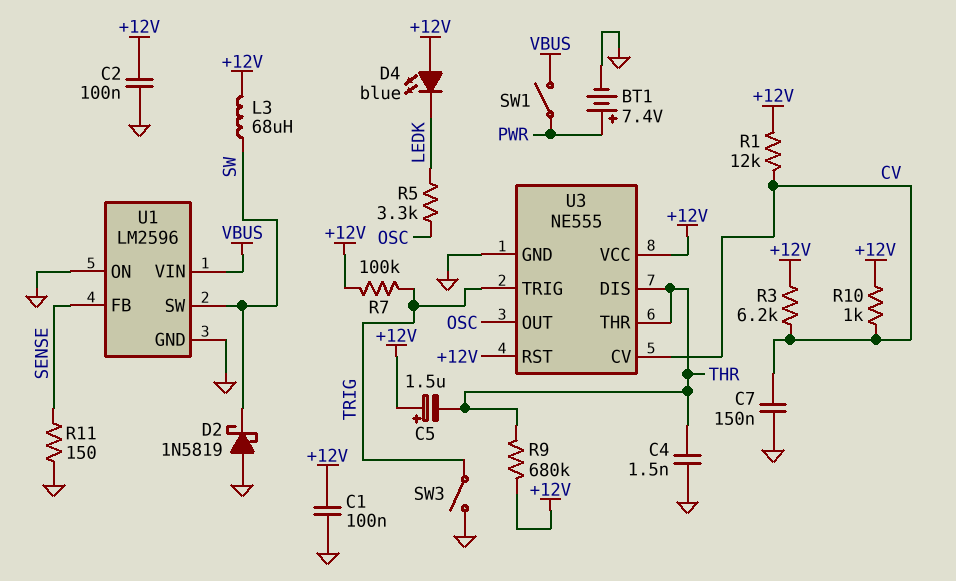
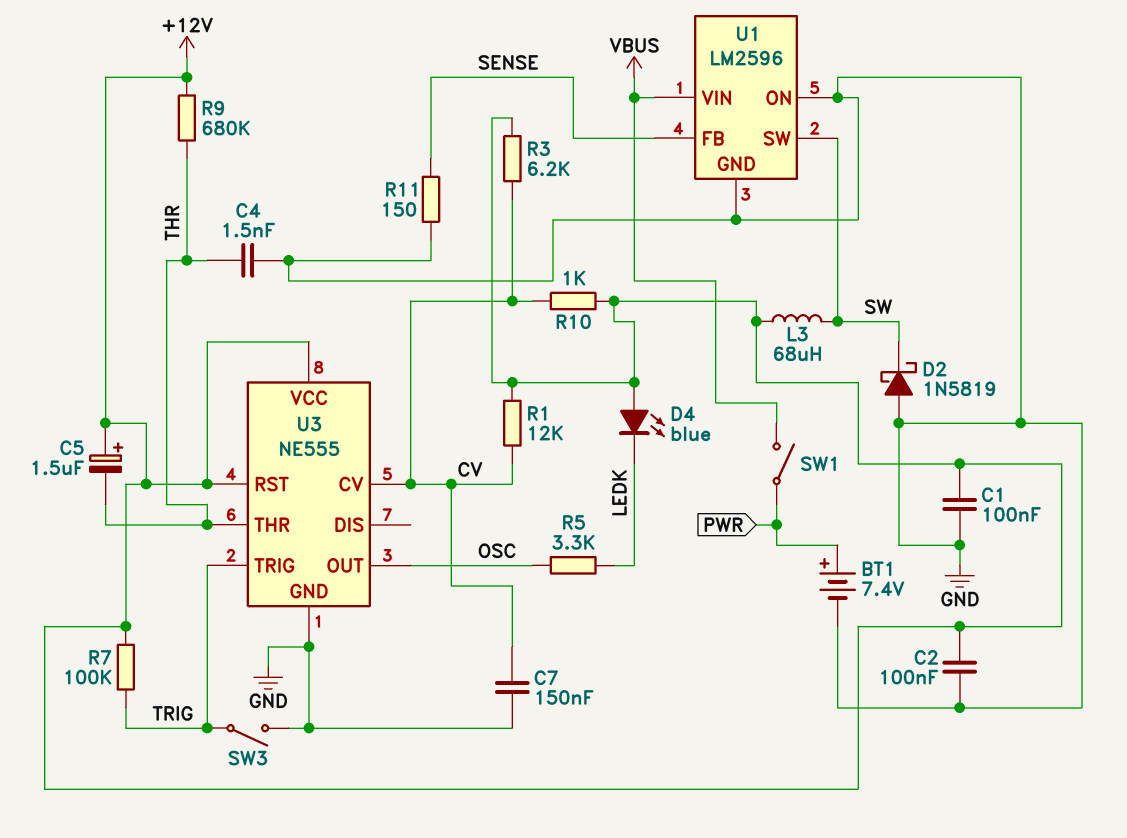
U3 pin DIS: THR -> none

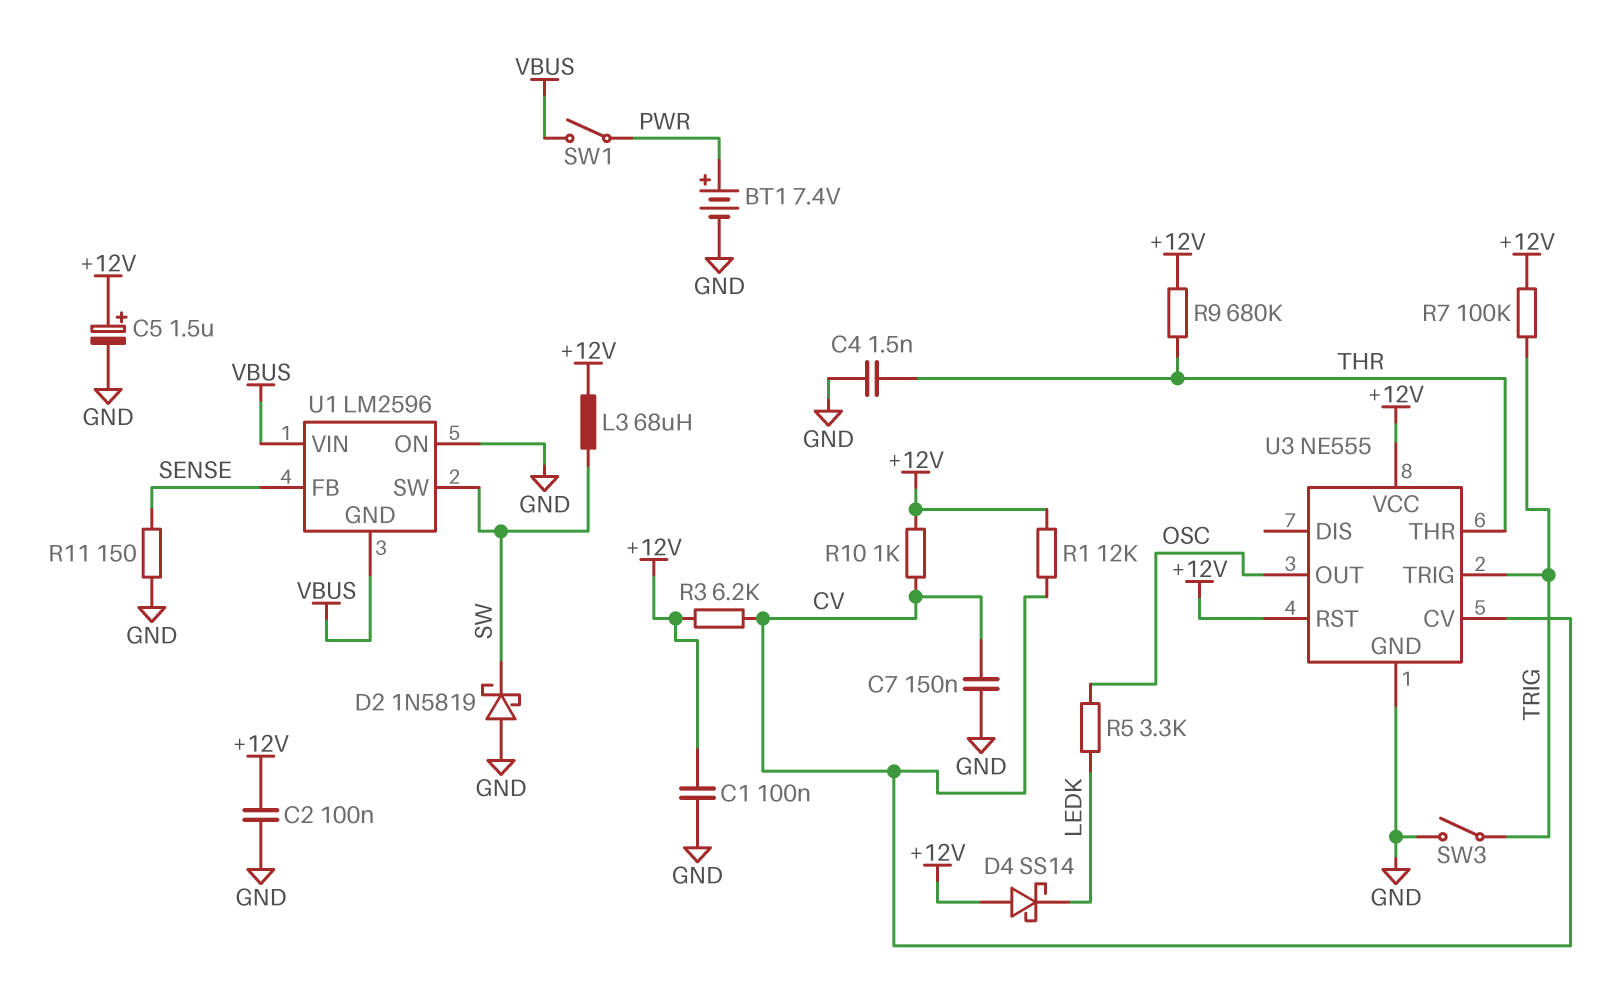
C5: 1.5uF (plus +12V, minus THR) -> 1.5uF (plus +12V, minus GND)
D4: LED blue (A +12V, K LEDK) -> schottky SS14 (A +12V, K LEDK)
U1 pin GND: GND -> VBUS

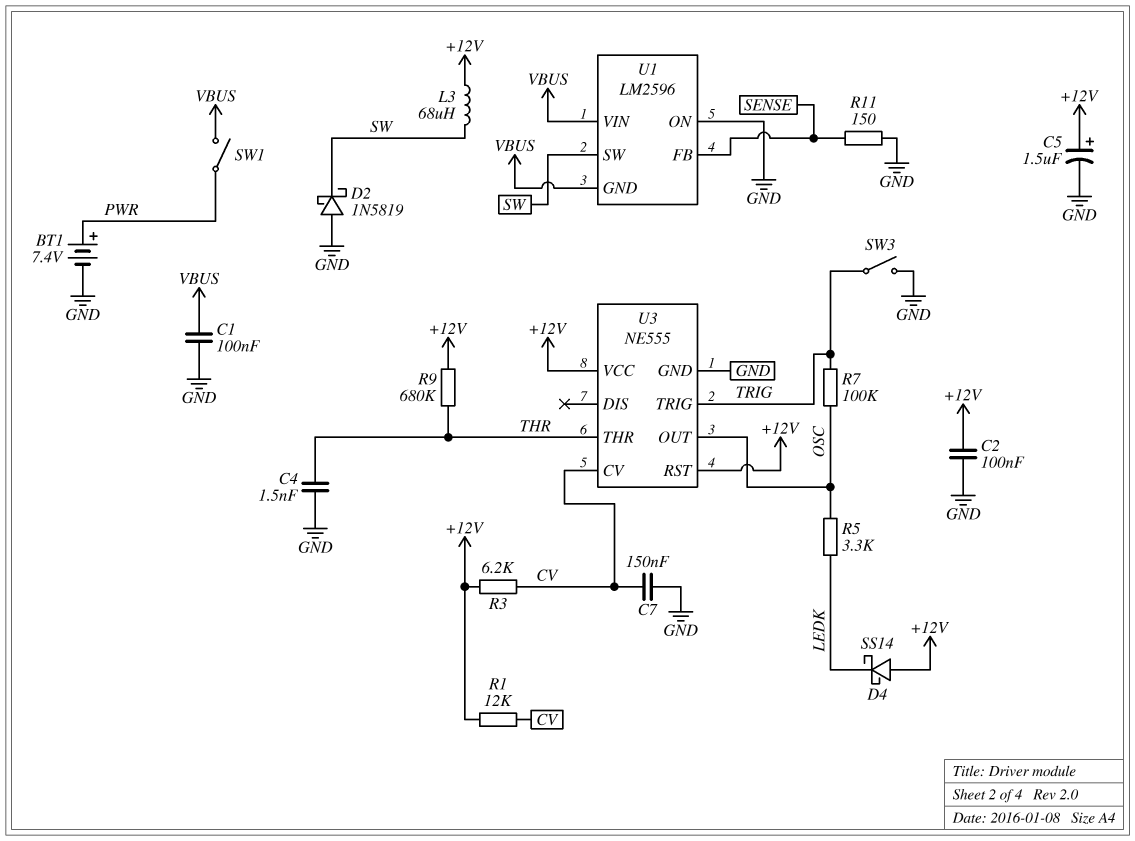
C1: 100nF (+12V, GND) -> 100nF (GND, VBUS)
R7: 100k (+12V, TRIG) -> 100k (OSC, TRIG)
R10: 1k (+12V, CV) -> none

